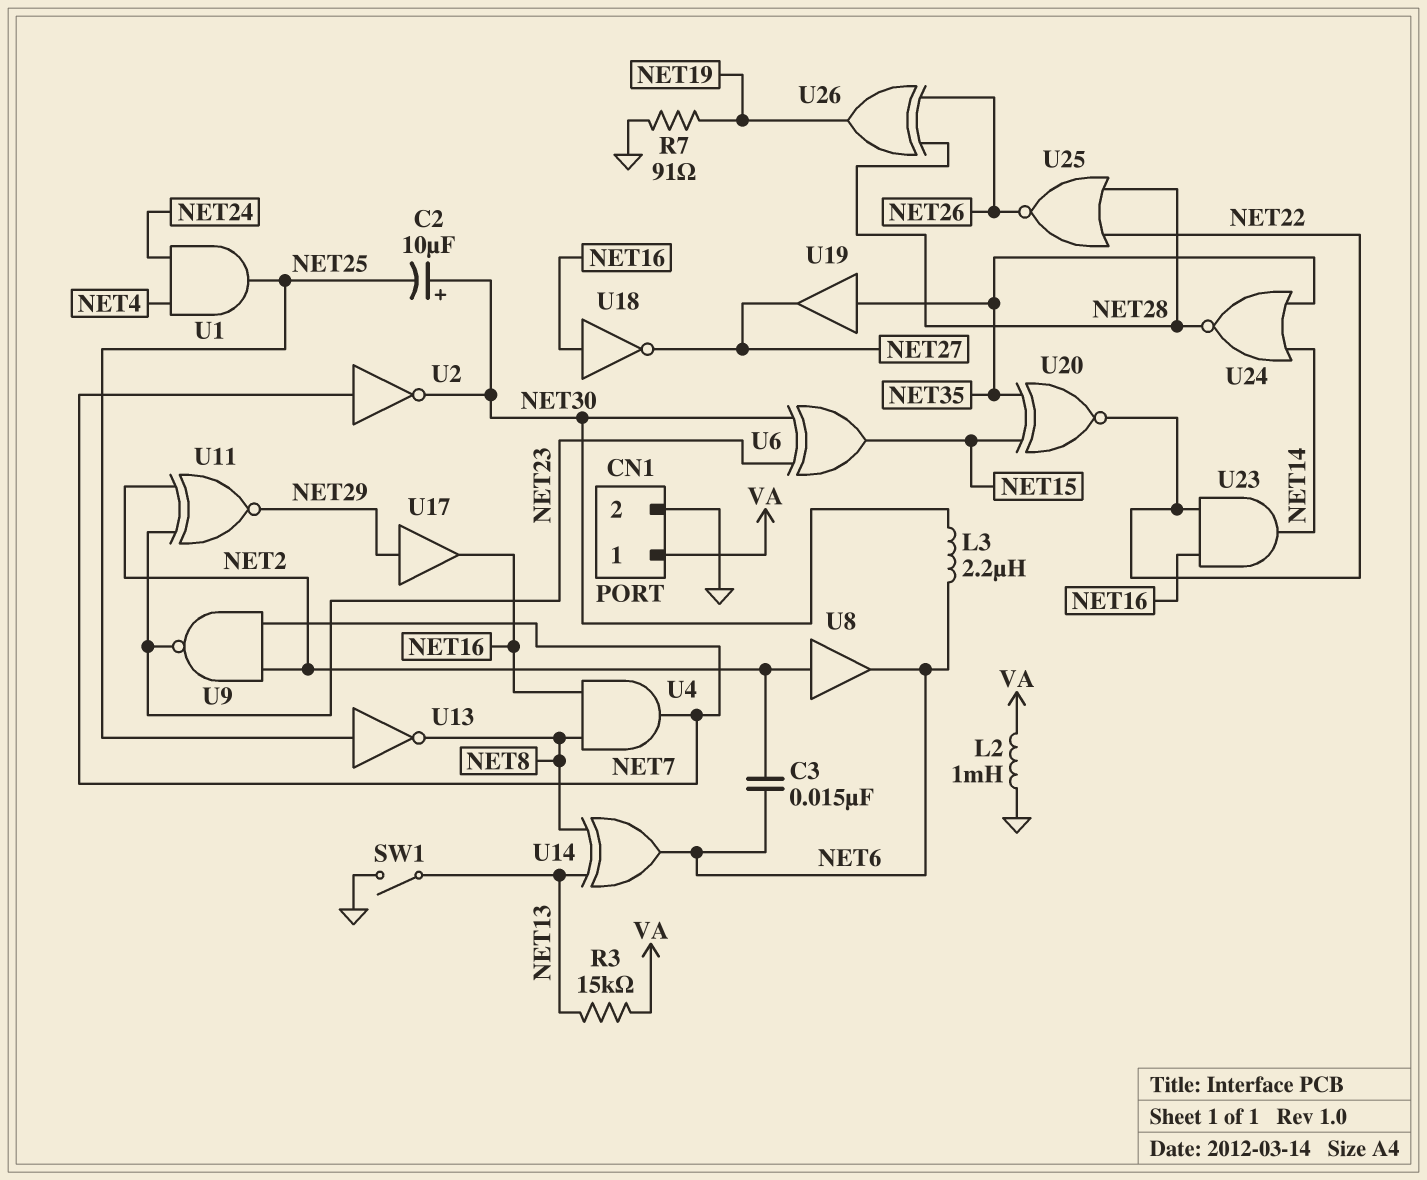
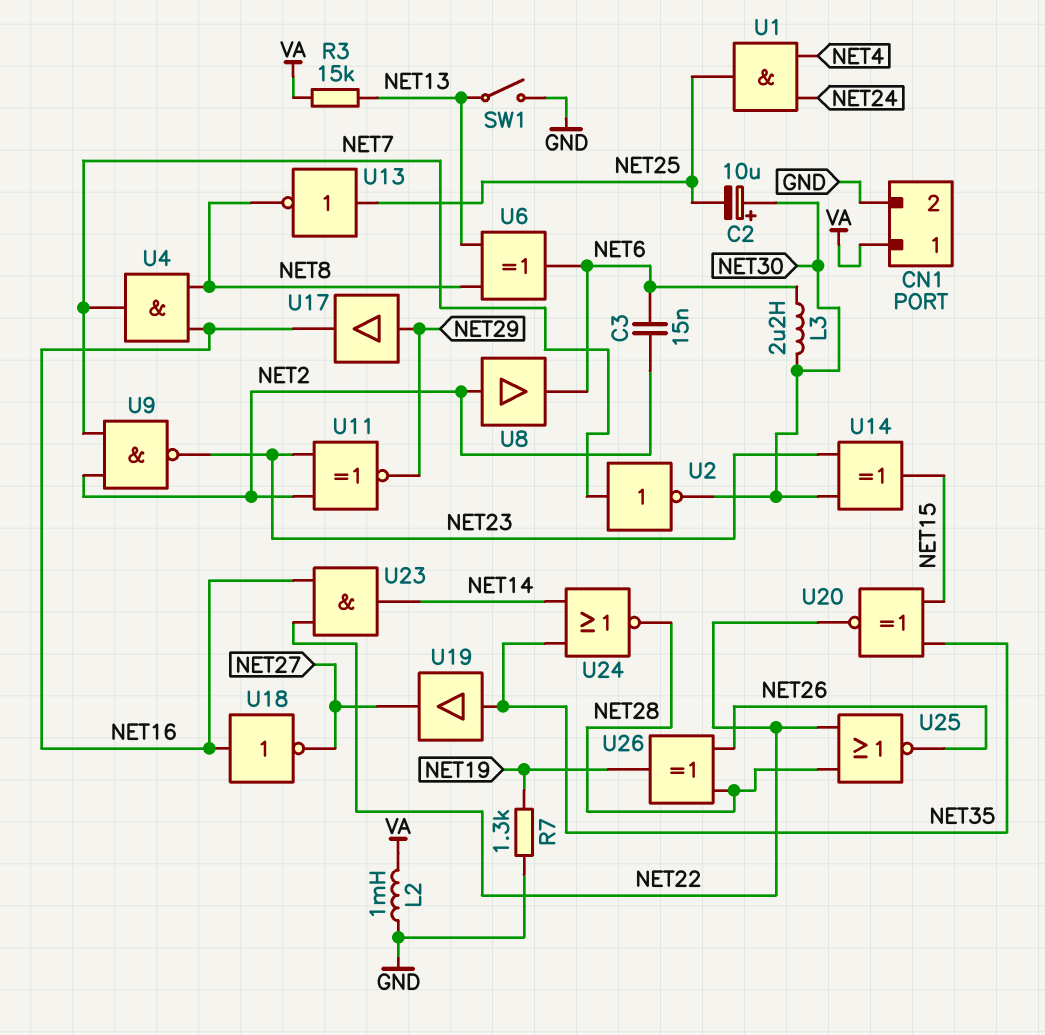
R7: 91 (GND, NET19) -> 1.3k (GND, NET19)
U6: XOR (in NET23, in NET30, out NET15) -> XOR (in NET8, in NET13, out NET6)
U14: XOR (in NET8, in NET13, out NET6) -> XOR (in NET23, in NET30, out NET15)

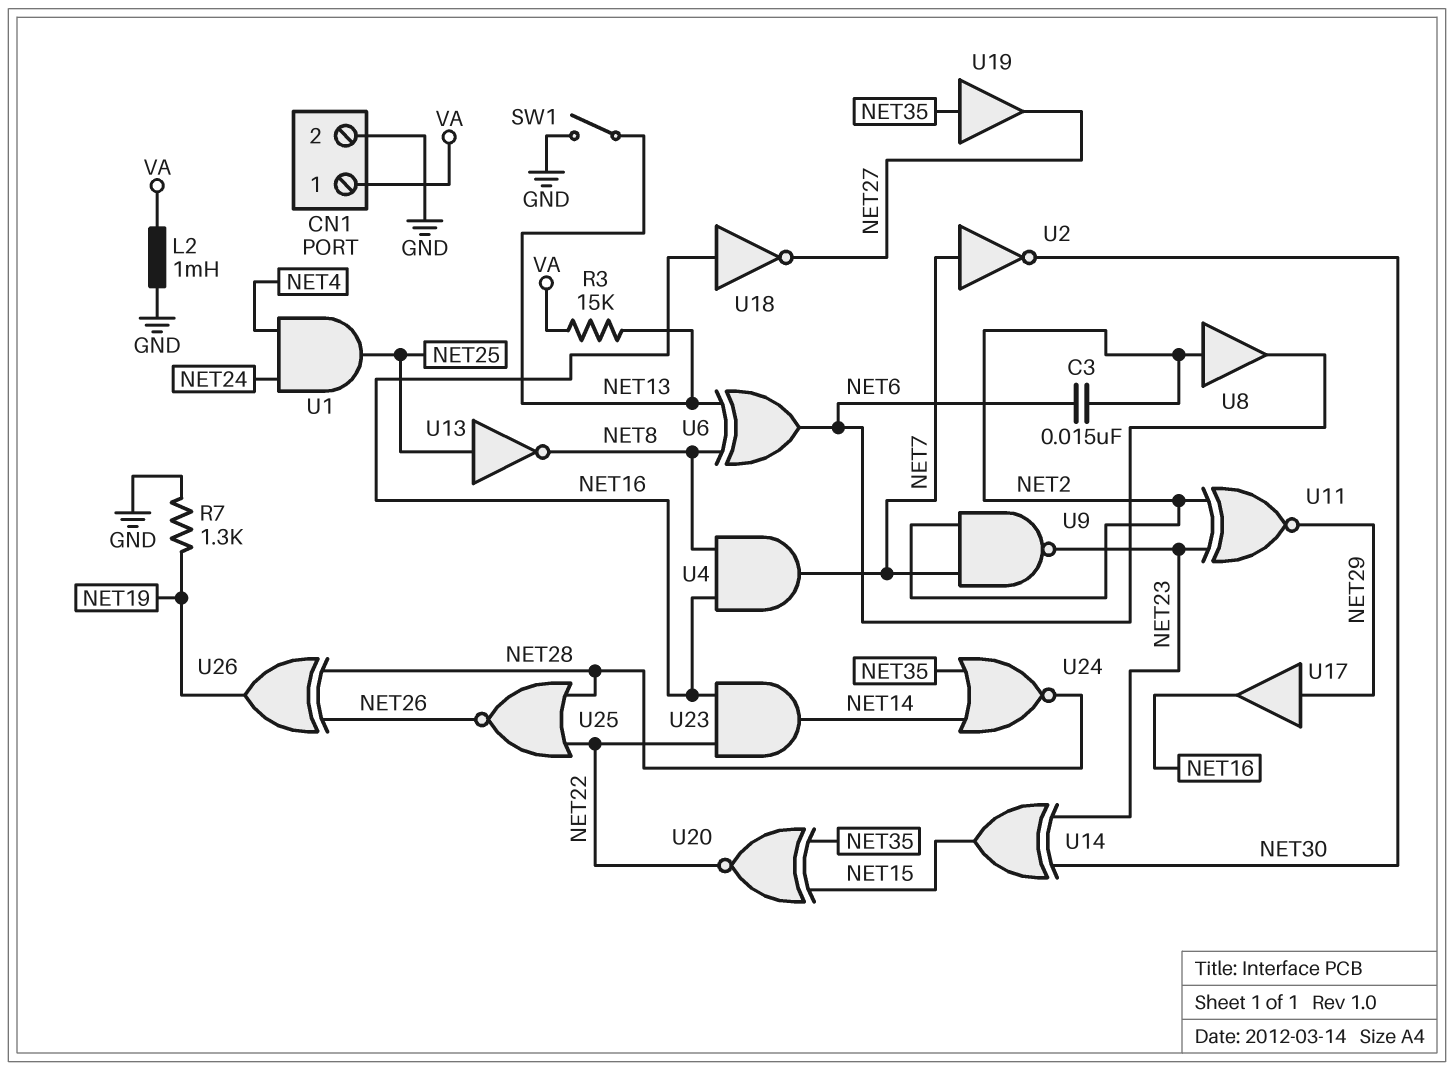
C2: 10uF (plus NET30, minus NET25) -> none
L3: 2.2uH (NET6, NET30) -> none

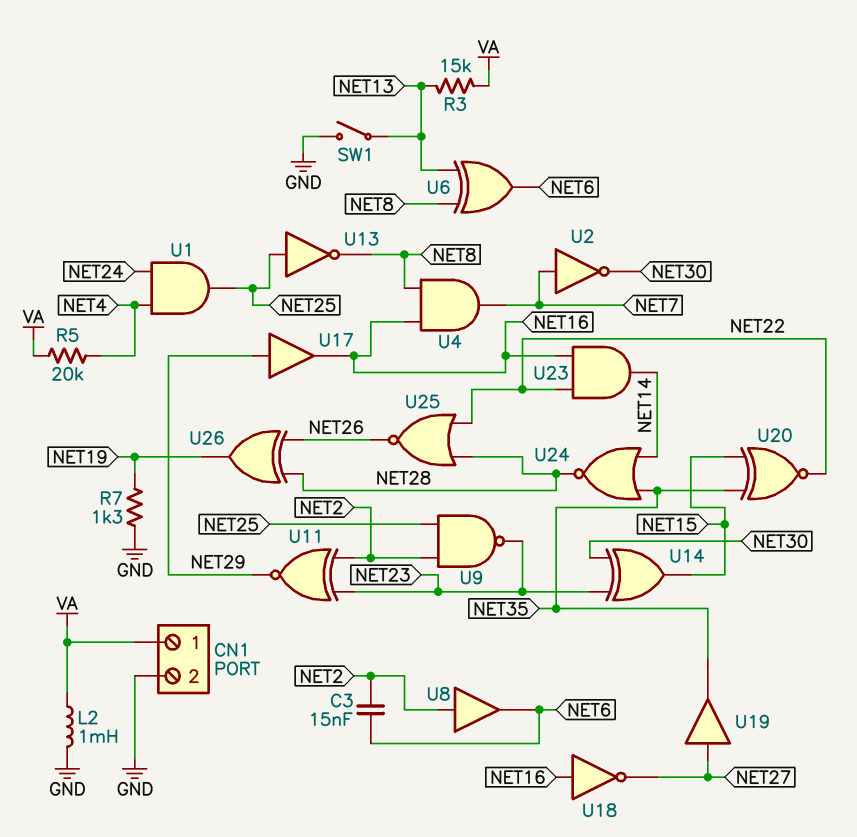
R5: none -> 20k (NET4, VA)
U9: NAND (in NET2, in NET7, out NET23) -> NAND (in NET2, in NET25, out NET23)
U19: buffer (in NET35, out NET27) -> buffer (in NET27, out NET35)

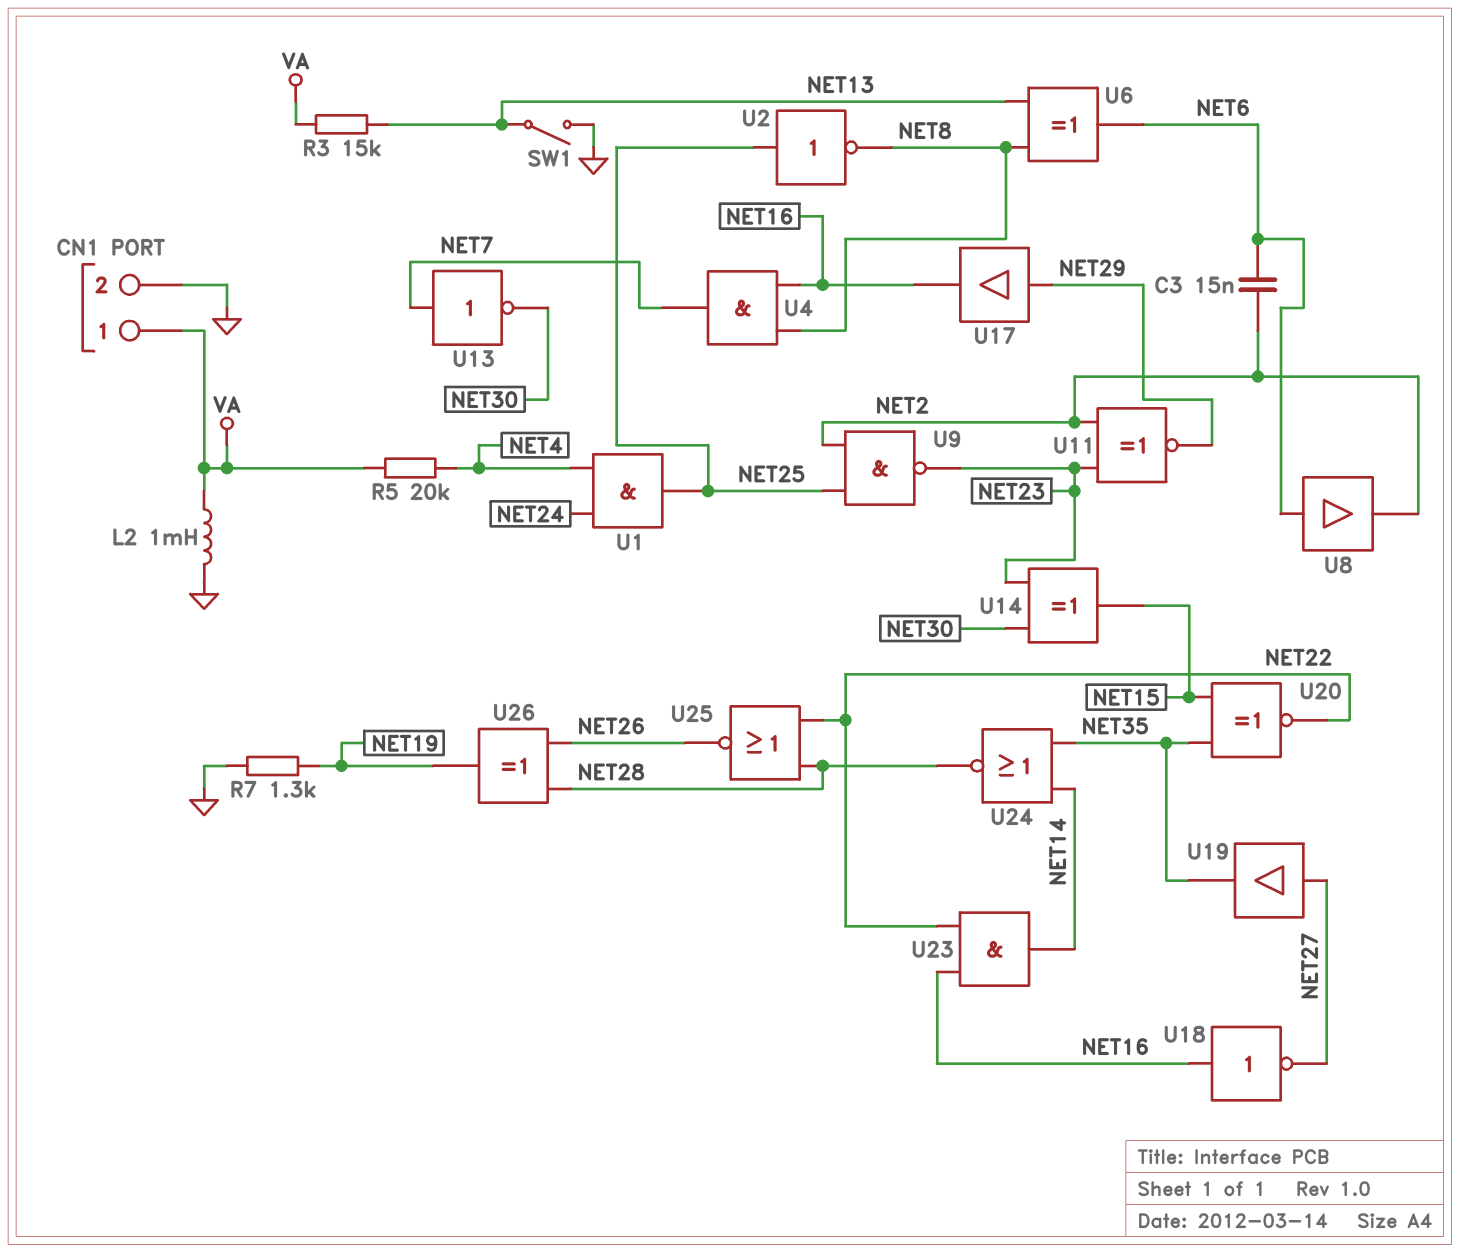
U2: NOT (in NET7, out NET30) -> NOT (in NET25, out NET8)
U8: buffer (in NET2, out NET6) -> buffer (in NET6, out NET2)
U13: NOT (in NET25, out NET8) -> NOT (in NET7, out NET30)

